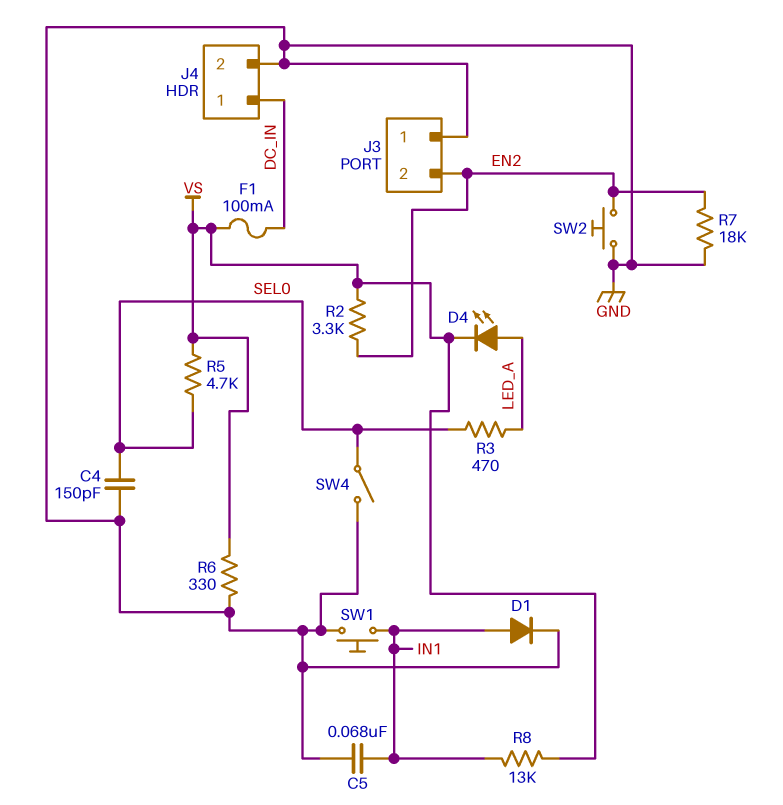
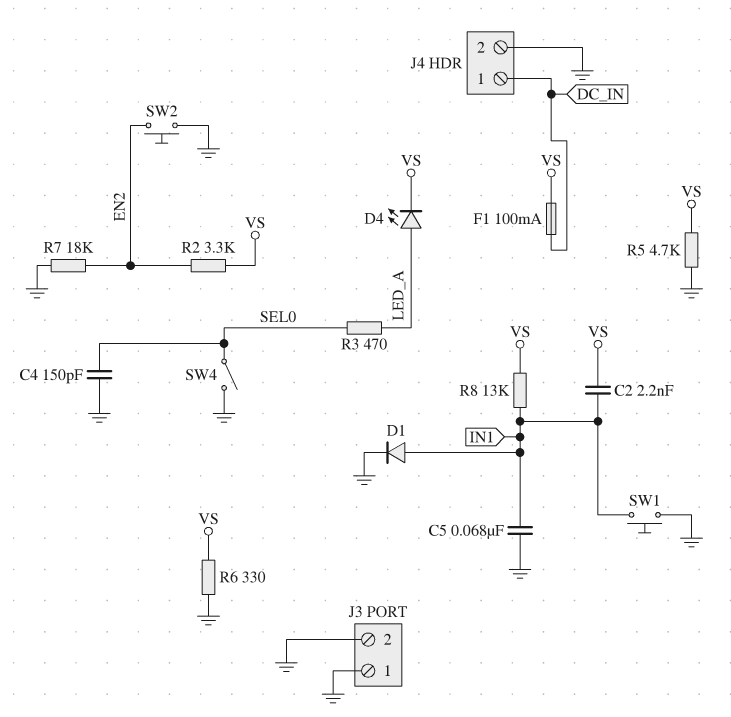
C2: none -> 2.2nF (IN1, VS)
J3 pin 2: EN2 -> GND
R5: 4.7k (SEL0, VS) -> 4.7k (GND, VS)

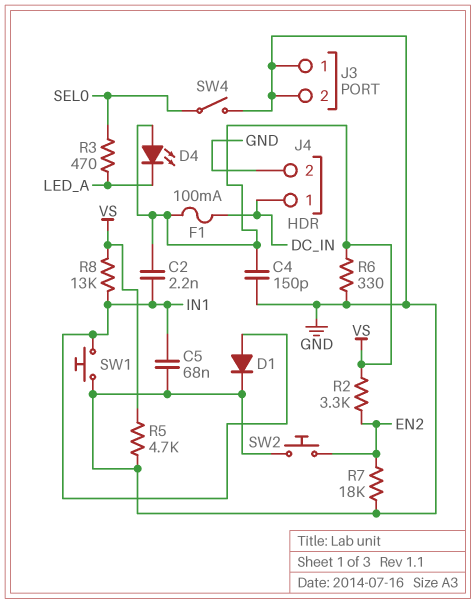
C4: 150pF (GND, SEL0) -> 150pF (GND, VS)
D4: LED (A LED_A, K VS) -> LED (A VS, K LED_A)

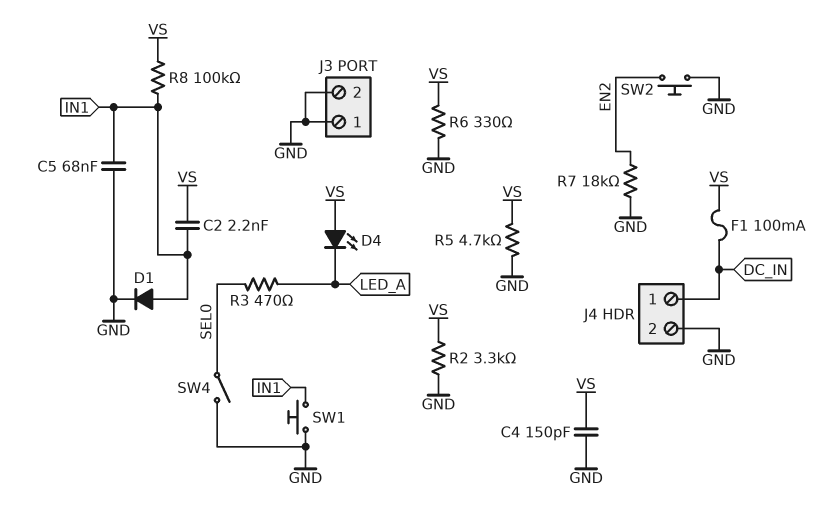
R2: 3.3k (EN2, VS) -> 3.3k (GND, VS)
R8: 13k (IN1, VS) -> 100k (IN1, VS)

